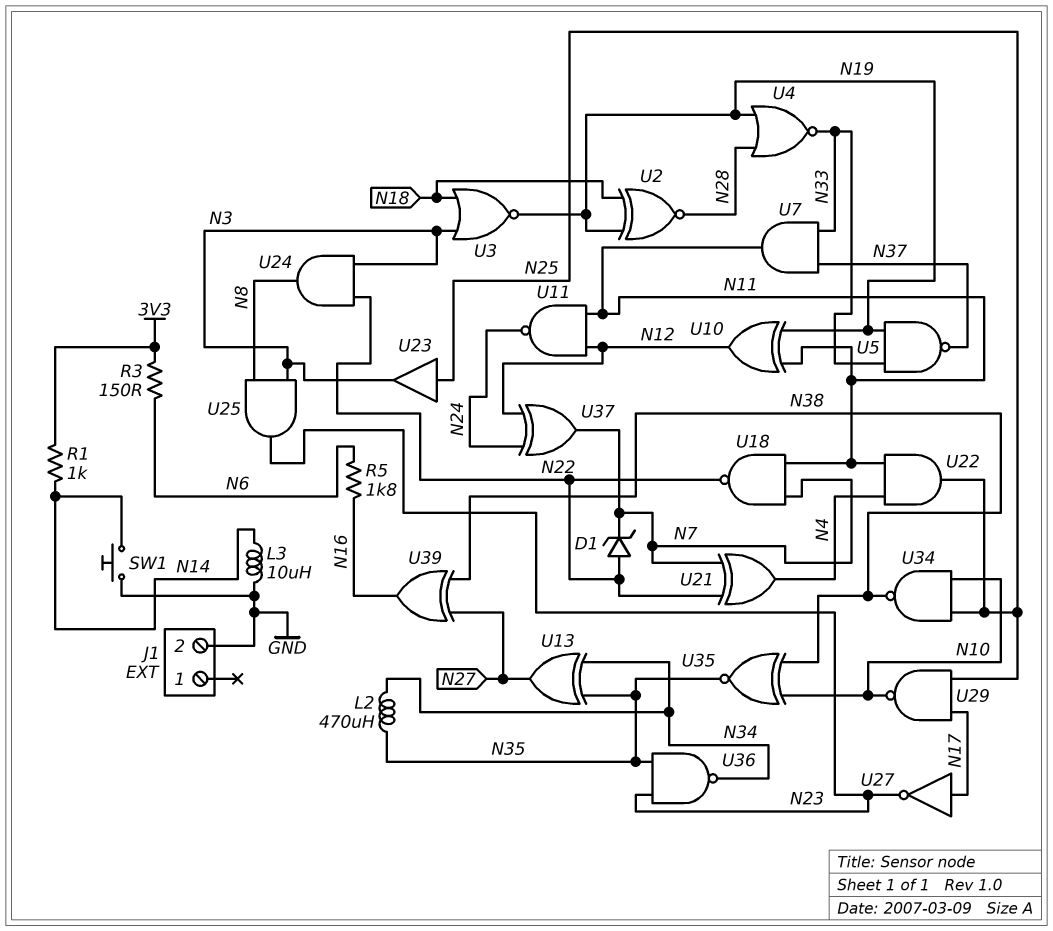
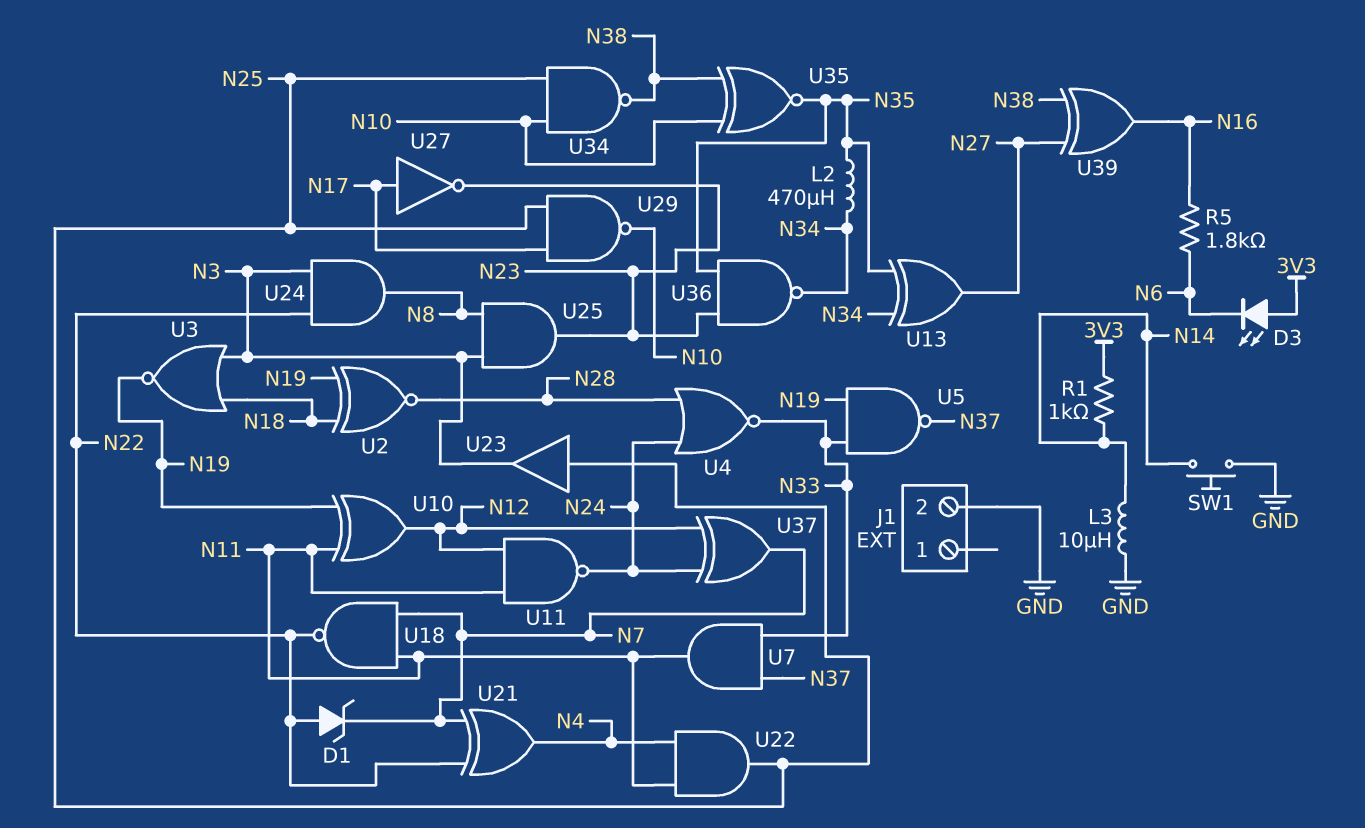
D3: none -> LED (A 3V3, K N6)
R3: 150 (3V3, N6) -> none
U4: NOR (in N19, in N28, out N33) -> NOR (in N24, in N28, out N33)

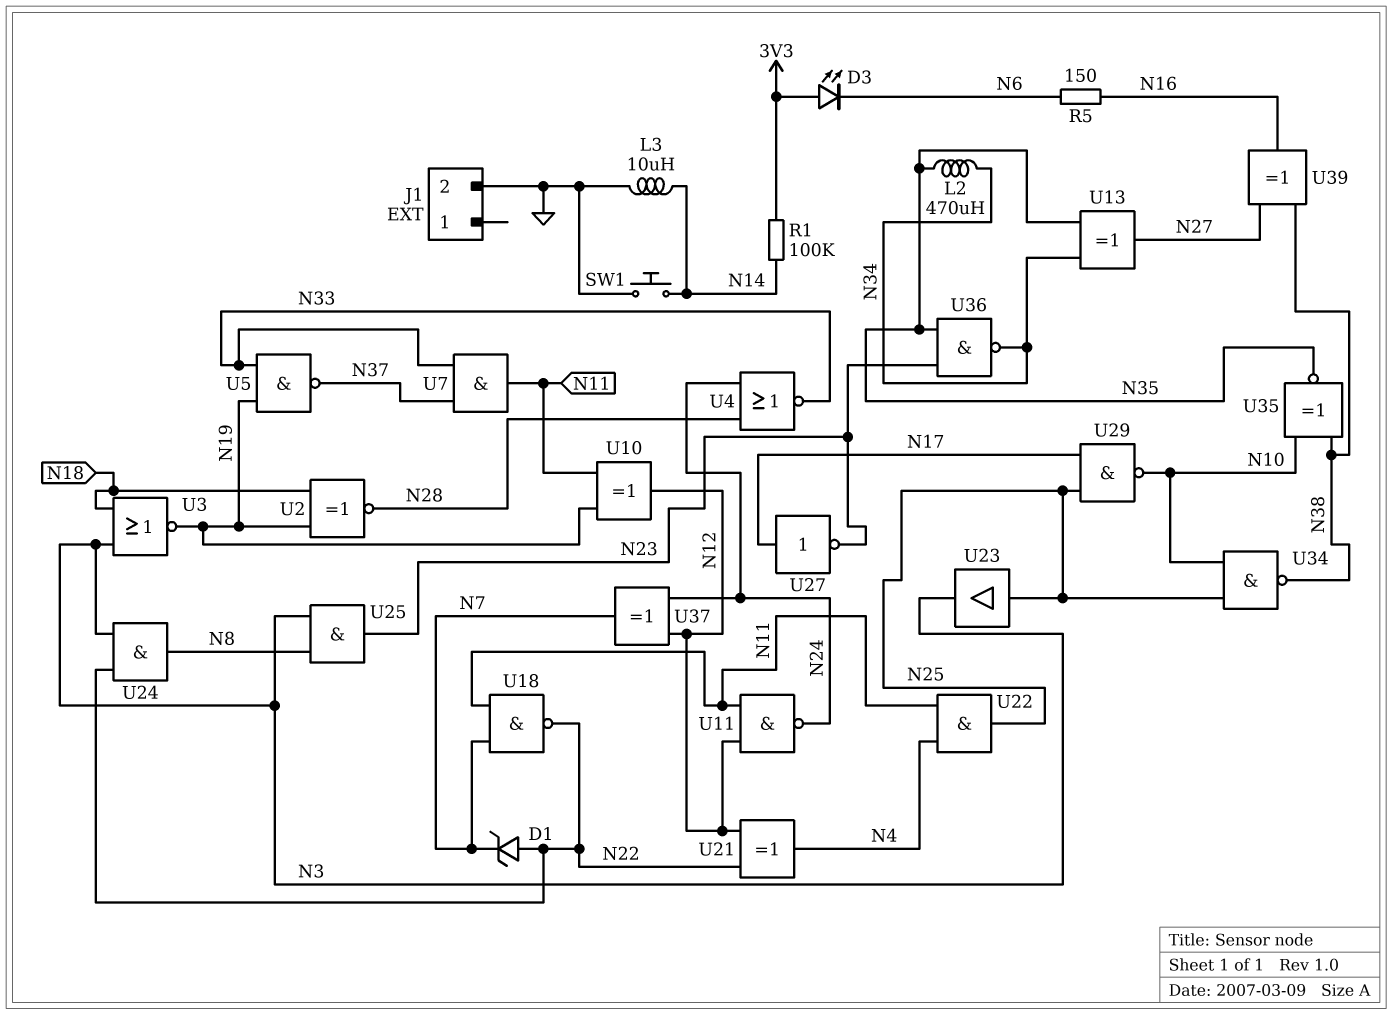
R1: 1k (3V3, N14) -> 100k (3V3, N14)
R5: 1.8k (N6, N16) -> 150 (N6, N16)
U21: XOR (in N7, in N22, out N4) -> XOR (in N12, in N22, out N4)

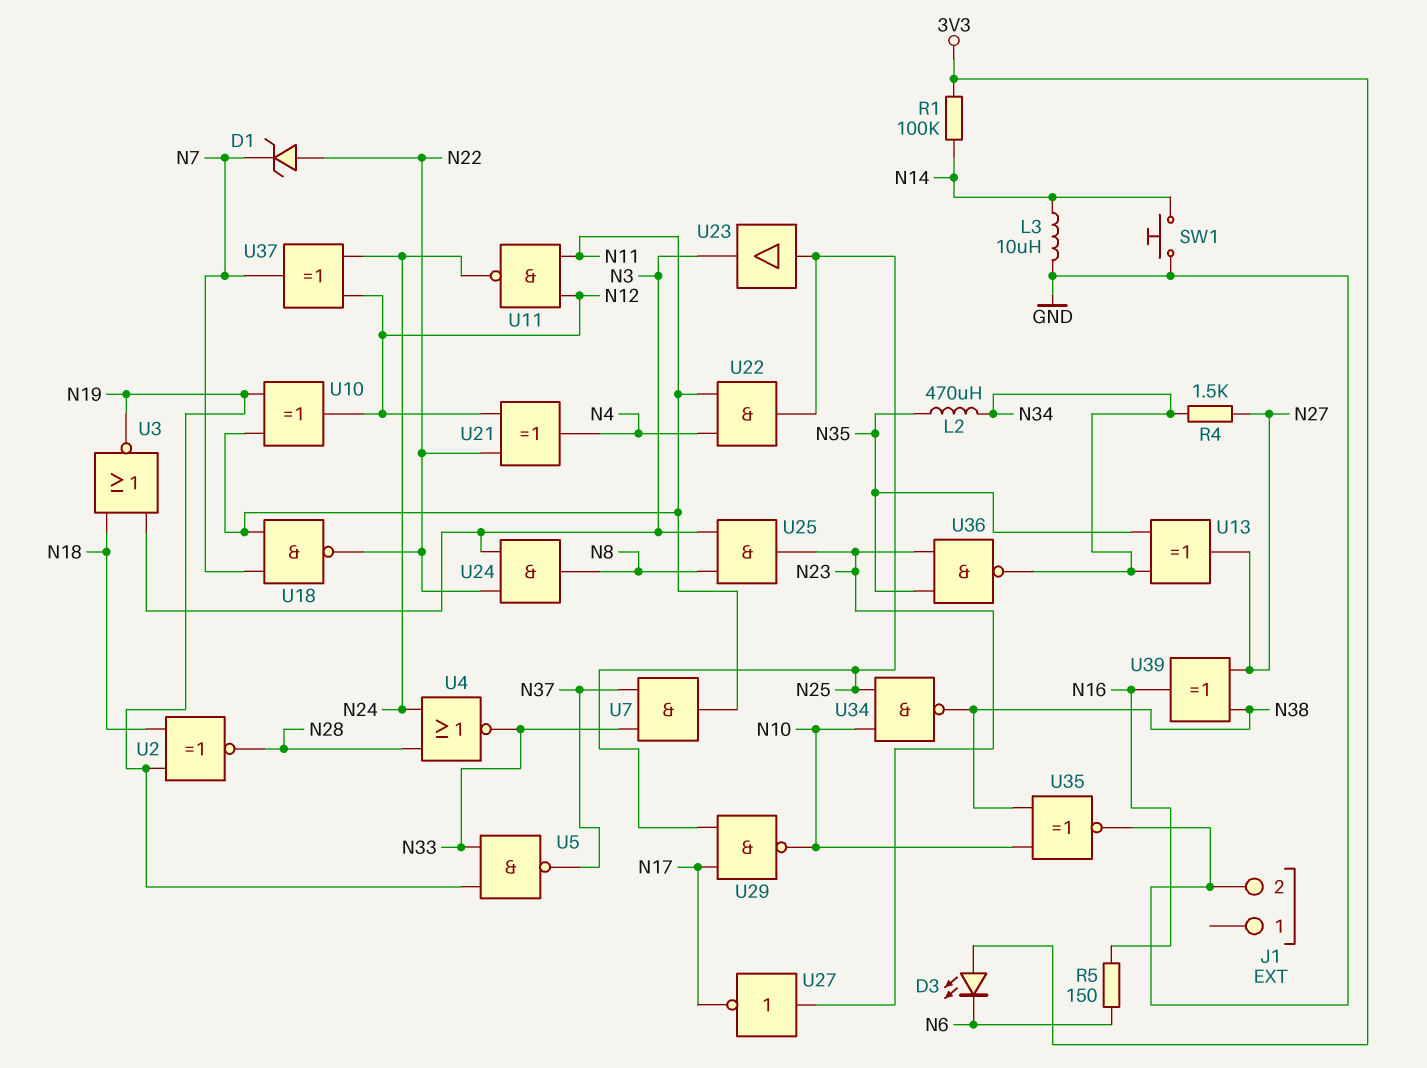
R4: none -> 1.5k (N27, N34)
U27: NOT (in N17, out N23) -> NOT (in N23, out N17)
U35: XNOR (in N10, in N38, out N35) -> XNOR (in N10, in N38, out GND)

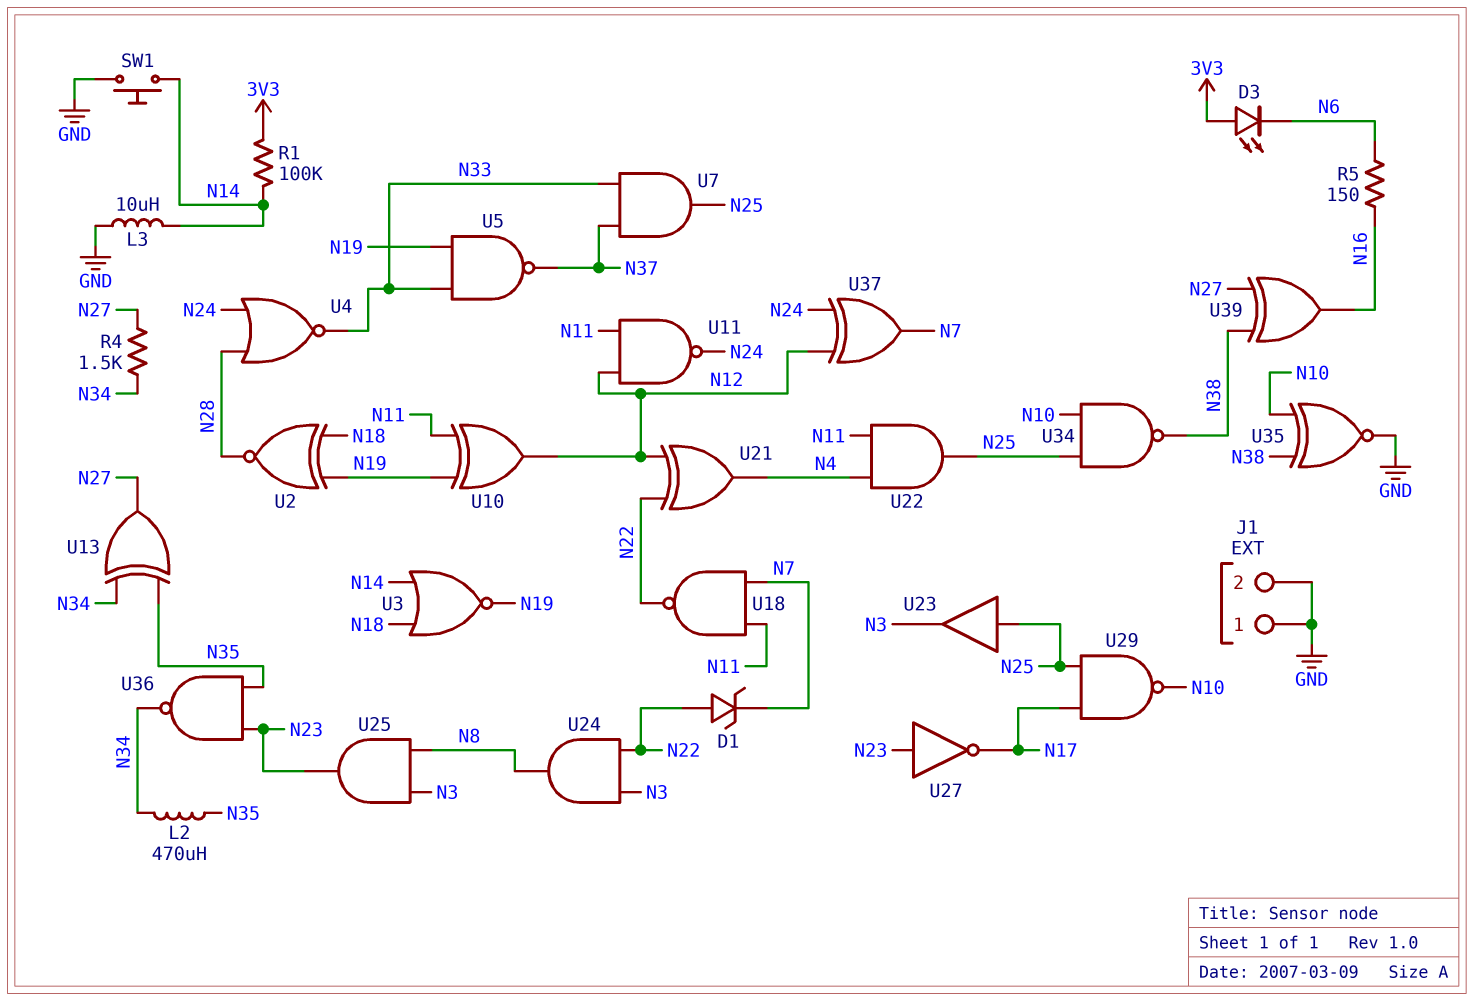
J1 pin 1: none -> GND
U3: NOR (in N3, in N18, out N19) -> NOR (in N14, in N18, out N19)
U7: AND (in N33, in N37, out N11) -> AND (in N33, in N37, out N25)

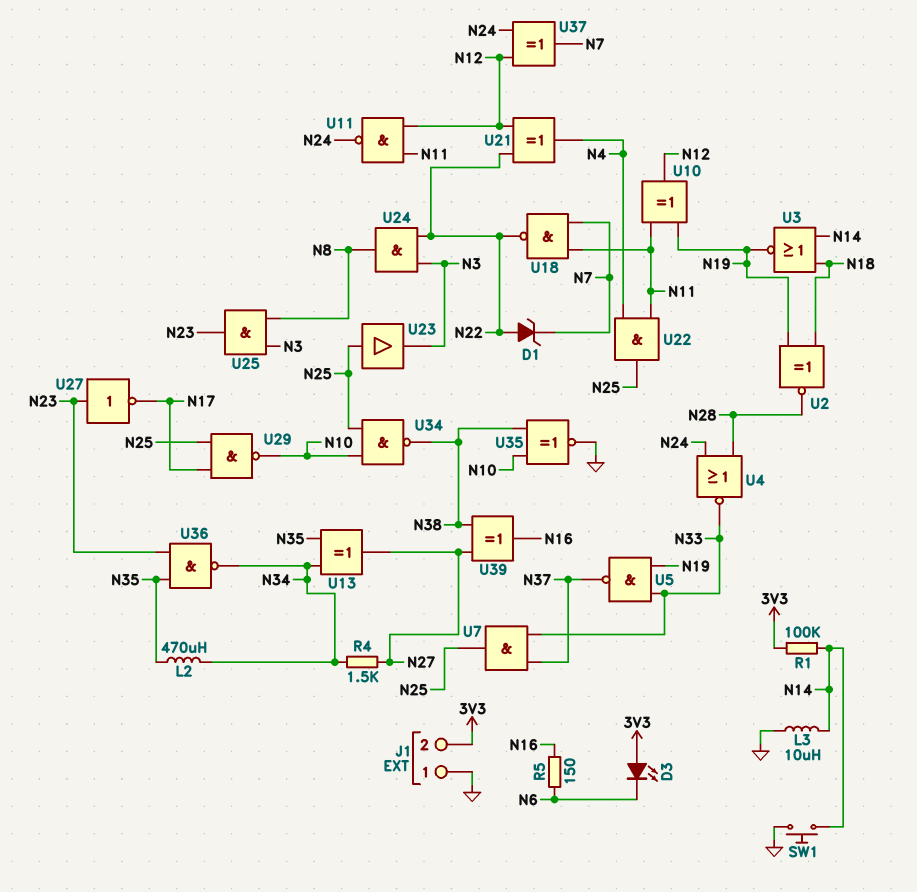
J1 pin 2: GND -> 3V3

